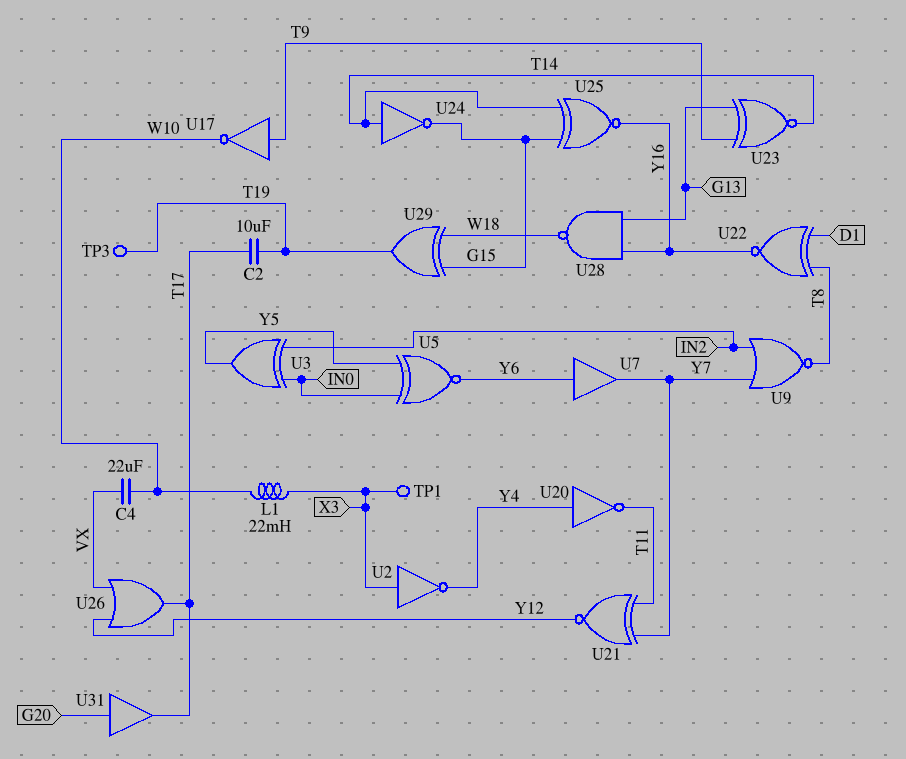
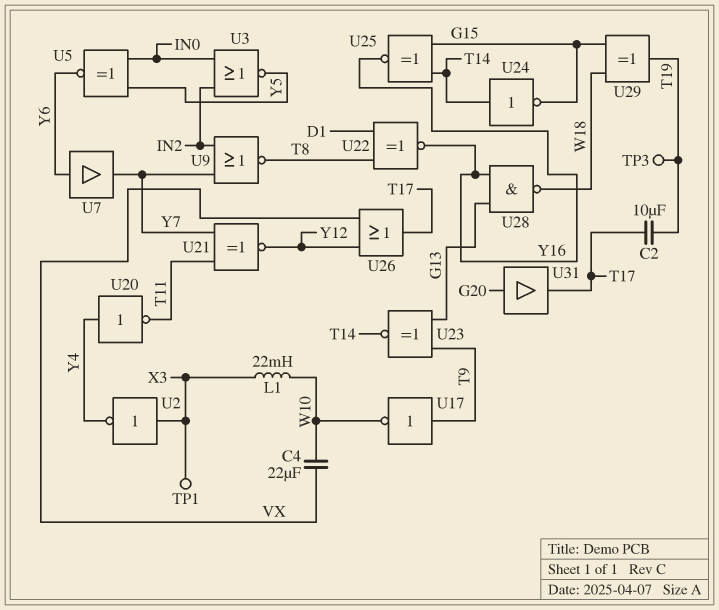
U3: XOR (in IN0, in IN2, out Y5) -> NOR (in IN0, in IN2, out Y5)

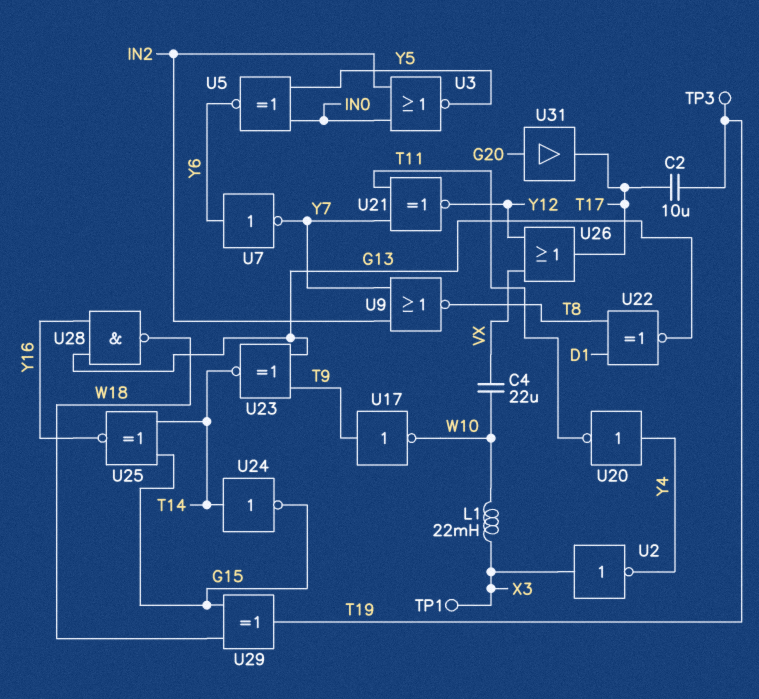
U7: buffer (in Y6, out Y7) -> NOT (in Y6, out Y7)
U22: XNOR (in D1, in T8, out Y16) -> XNOR (in D1, in T8, out G13)

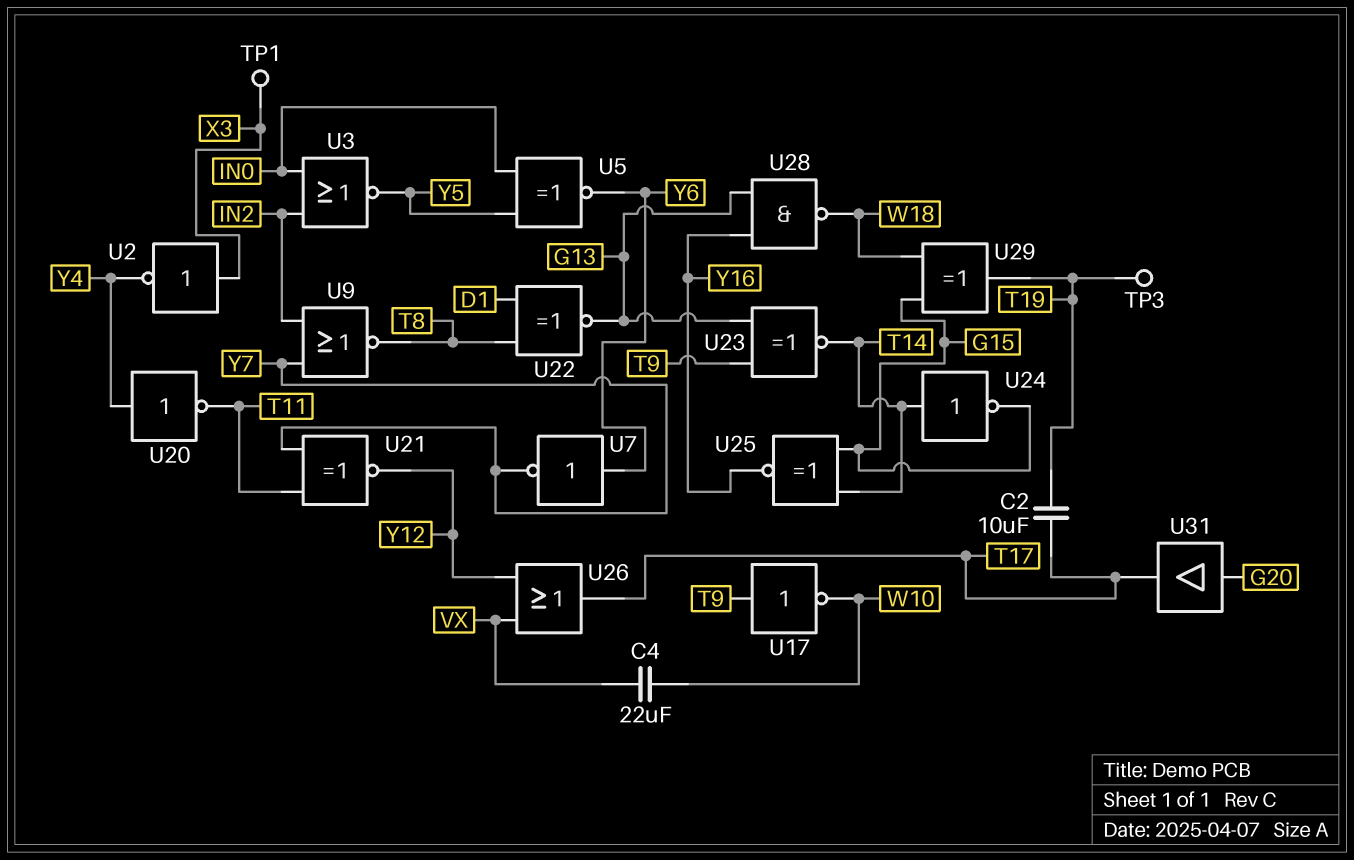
L1: 22mH (W10, X3) -> none

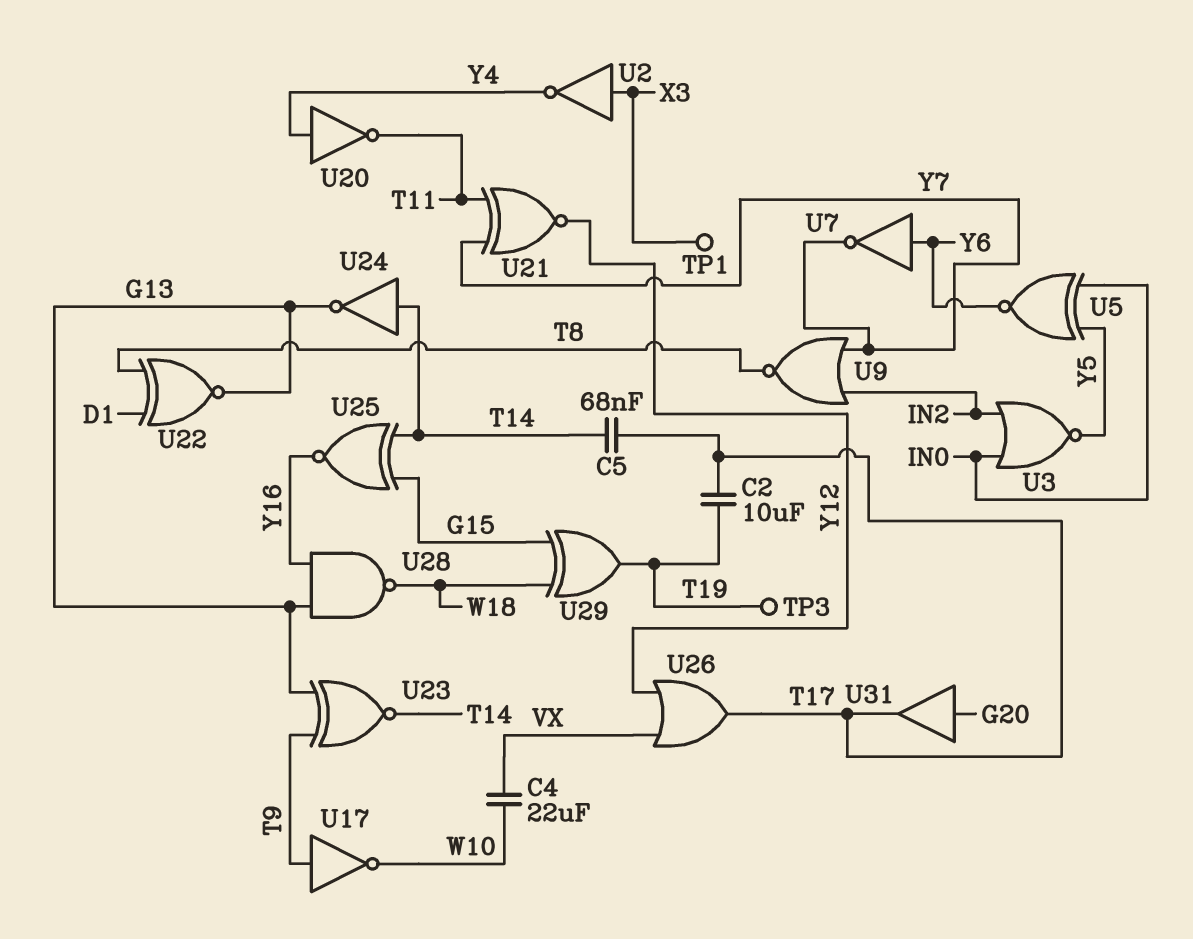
C5: none -> 68nF (T14, T17)
U24: NOT (in T14, out G15) -> NOT (in T14, out G13)

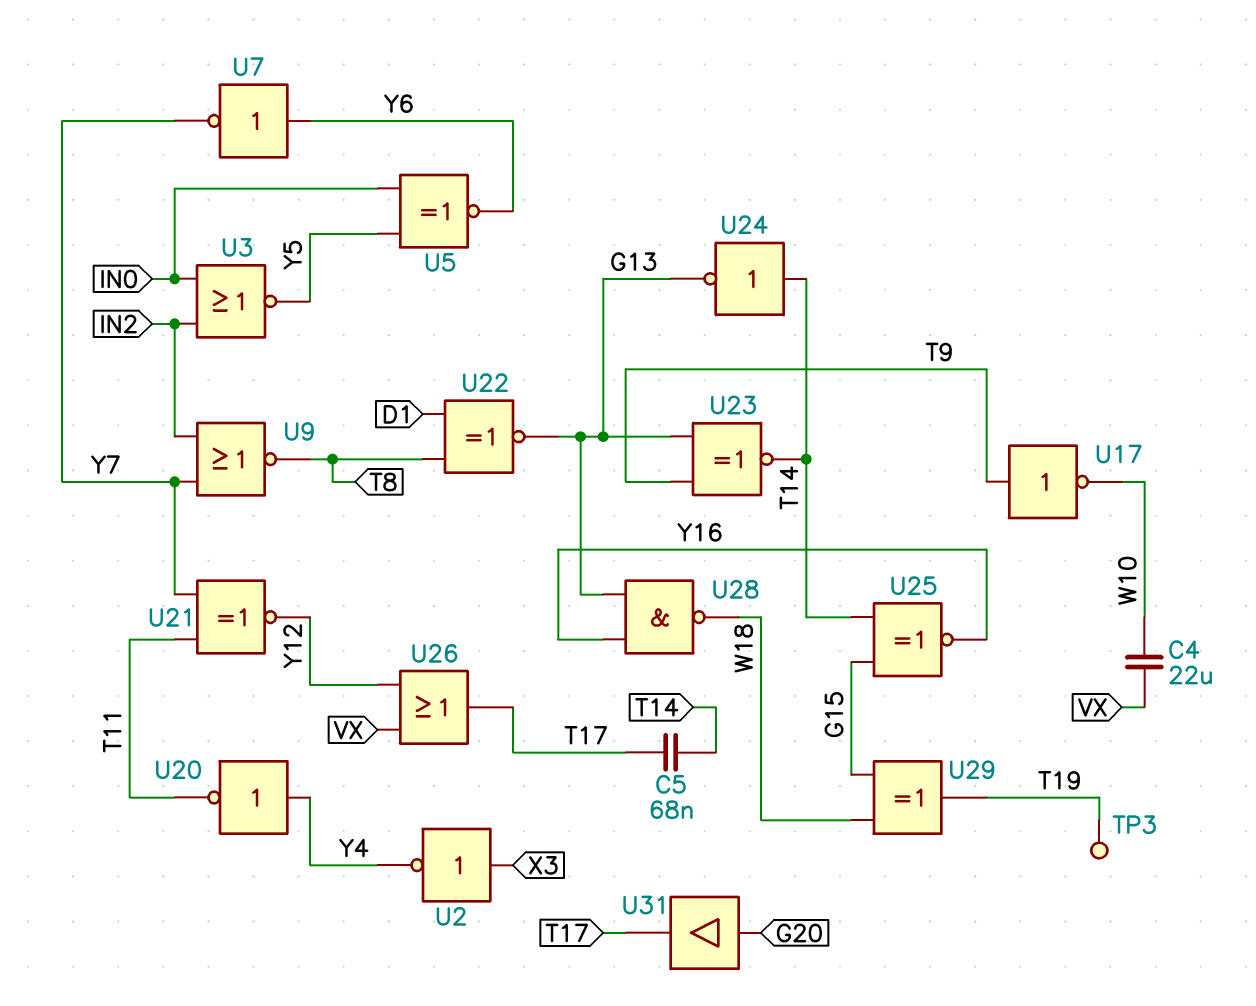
C2: 10uF (T17, T19) -> none
TP1: test point (X3) -> none

